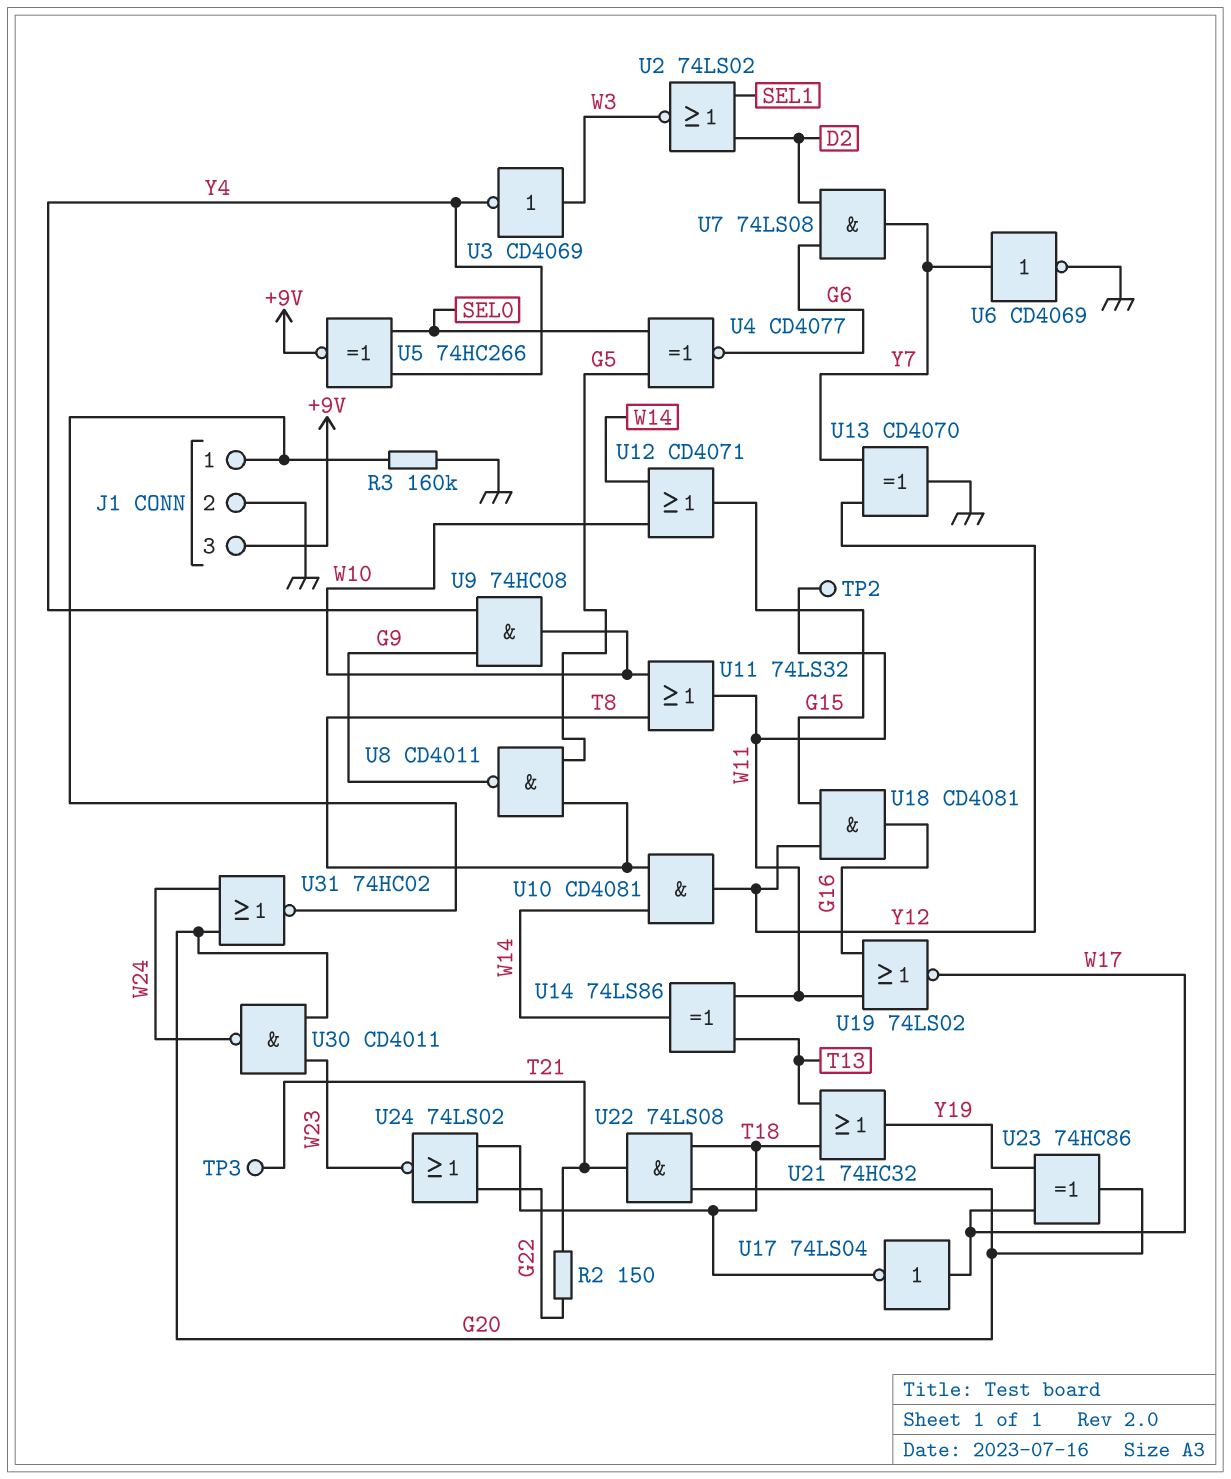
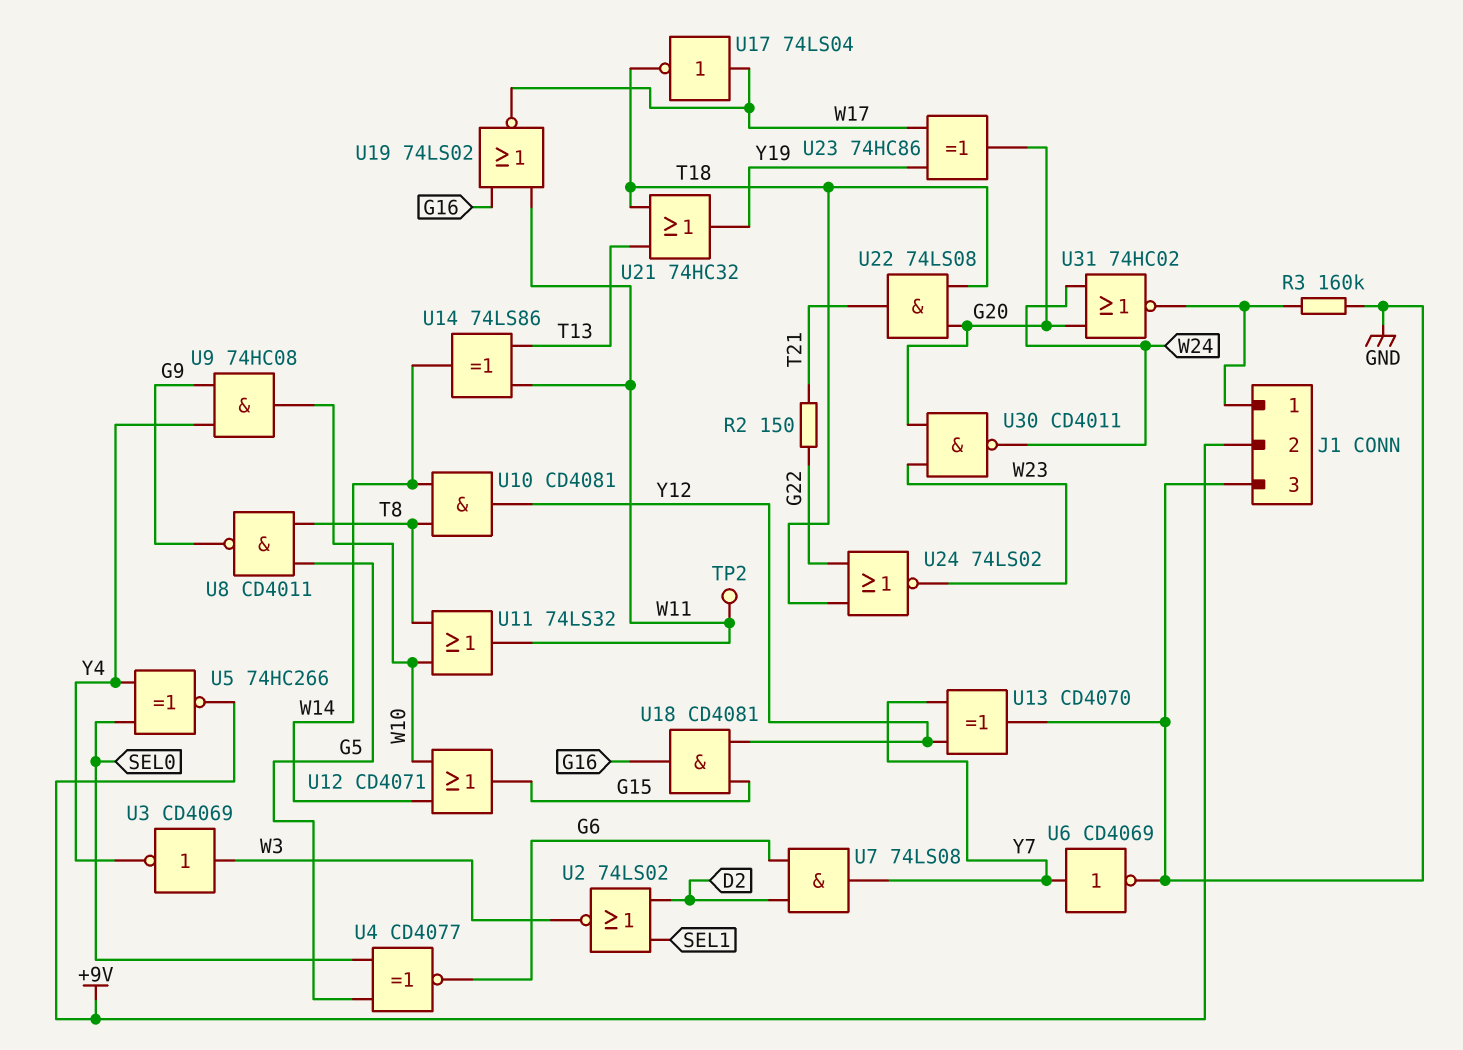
J1 pin 2: GND -> +9V
J1 pin 3: +9V -> GND
TP3: test point (T21) -> none

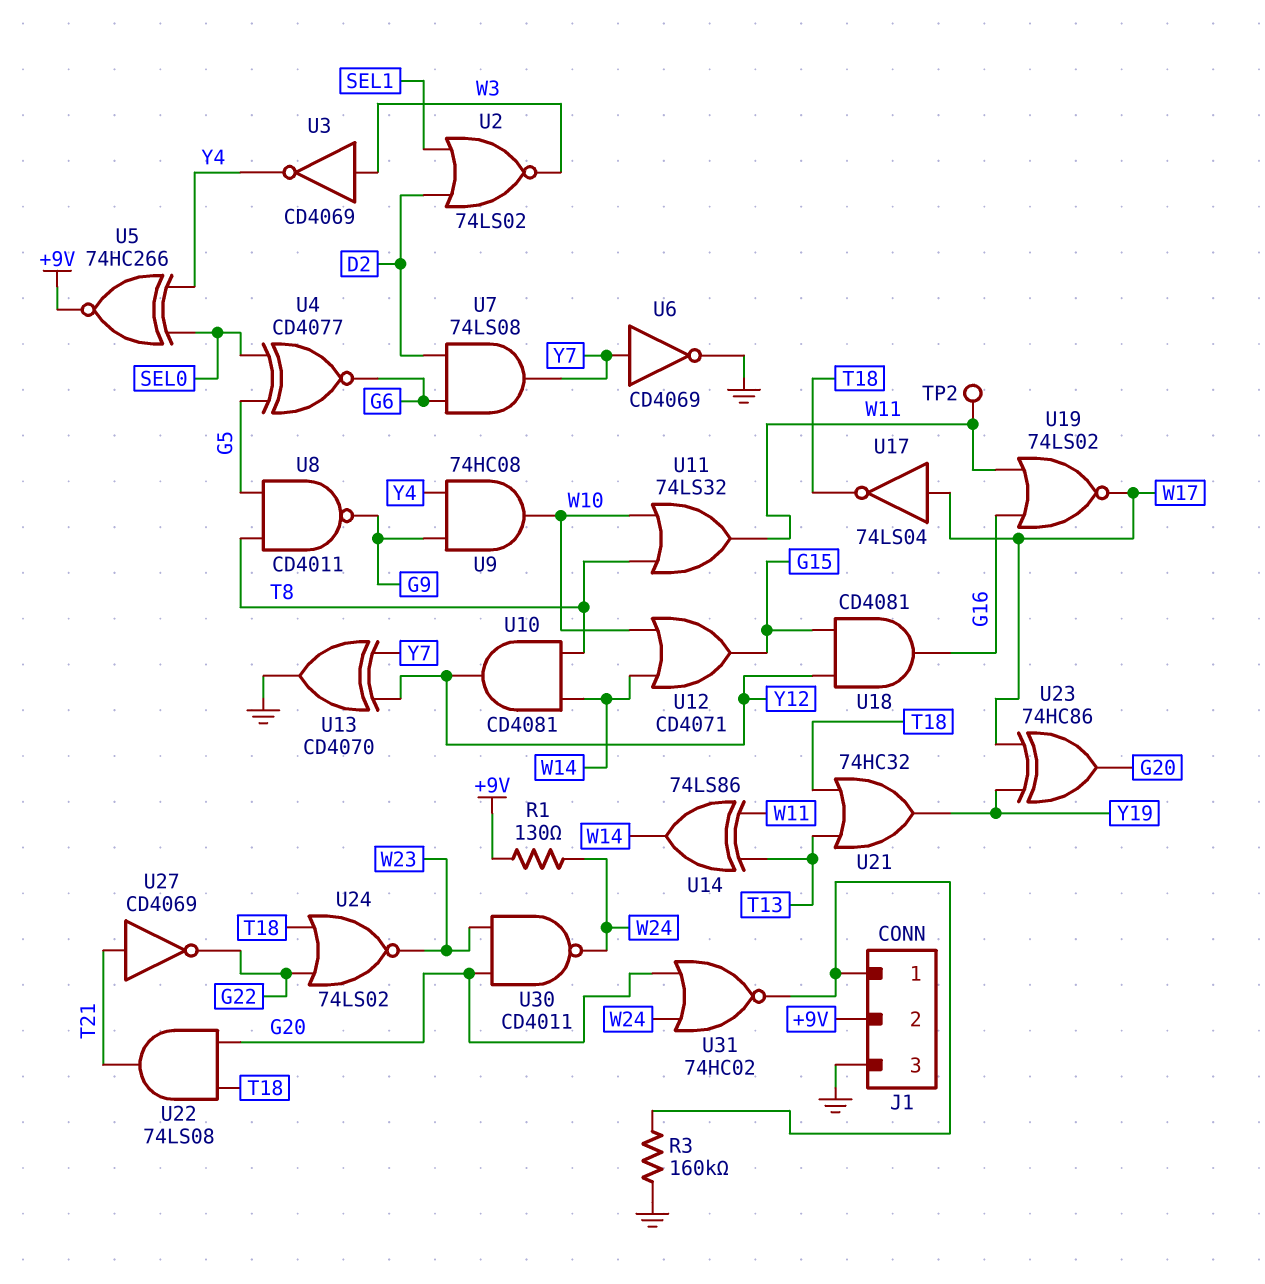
R1: none -> 130 (+9V, W24)
R2: 150 (G22, T21) -> none
U27: none -> NOT CD4069 (in T21, out G22)

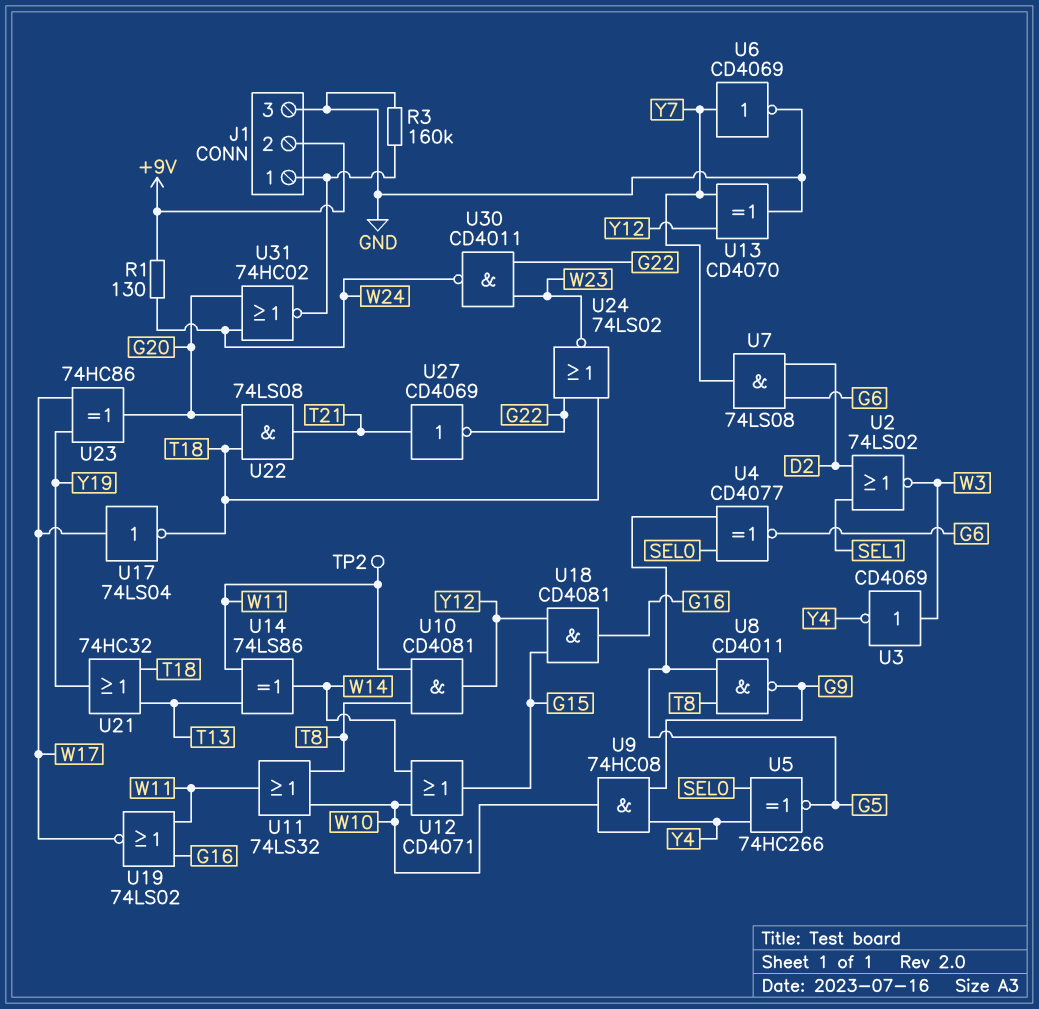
U5: XNOR 74HC266 (in SEL0, in Y4, out +9V) -> XNOR 74HC266 (in SEL0, in Y4, out G5)
U10: AND CD4081 (in T8, in W14, out Y12) -> AND CD4081 (in T8, in W11, out Y12)
U30: NAND CD4011 (in G20, in W23, out W24) -> NAND CD4011 (in G22, in W23, out W24)

